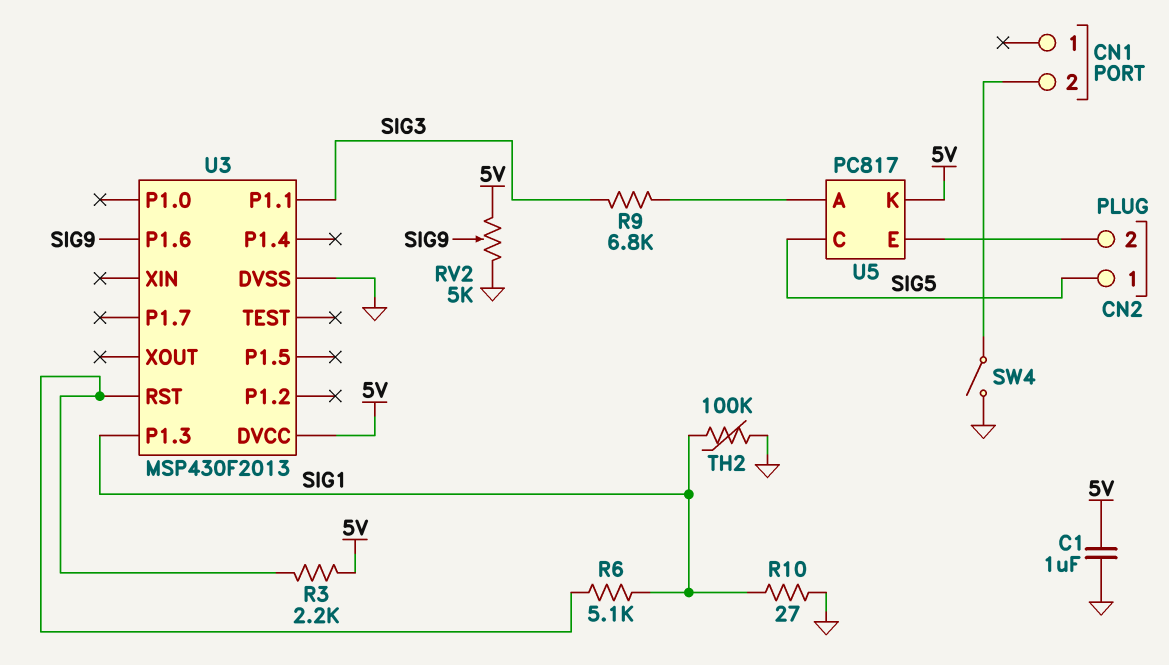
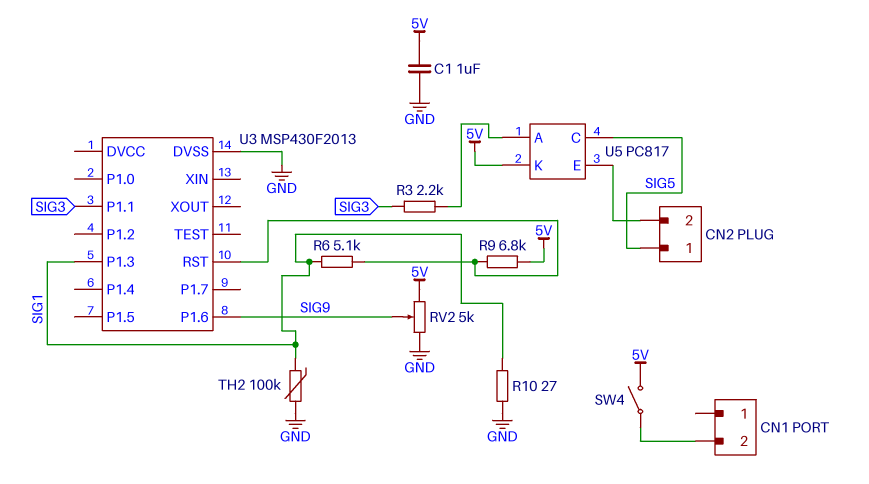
R3: 2.2k (5V, U3/RST) -> 2.2k (SIG3, U5/A)
R9: 6.8k (SIG3, U5/A) -> 6.8k (5V, U3/RST)
SW4: switch (CN1/2, GND) -> switch (5V, CN1/2)
U3 pin DVCC: 5V -> none

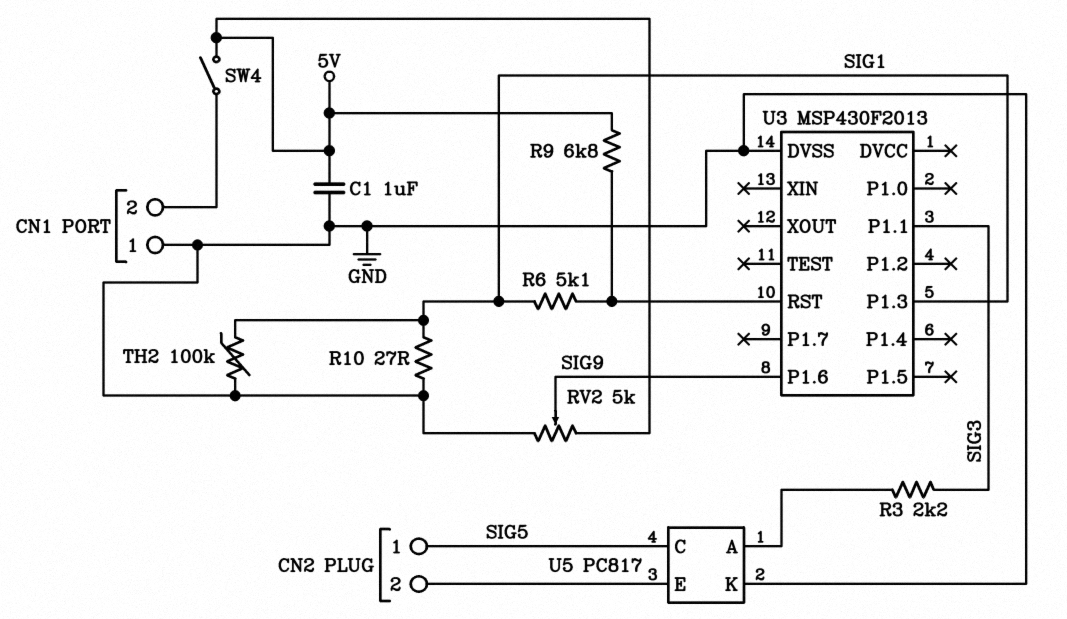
CN1 pin 1: none -> GND
U5 pin K: 5V -> GND

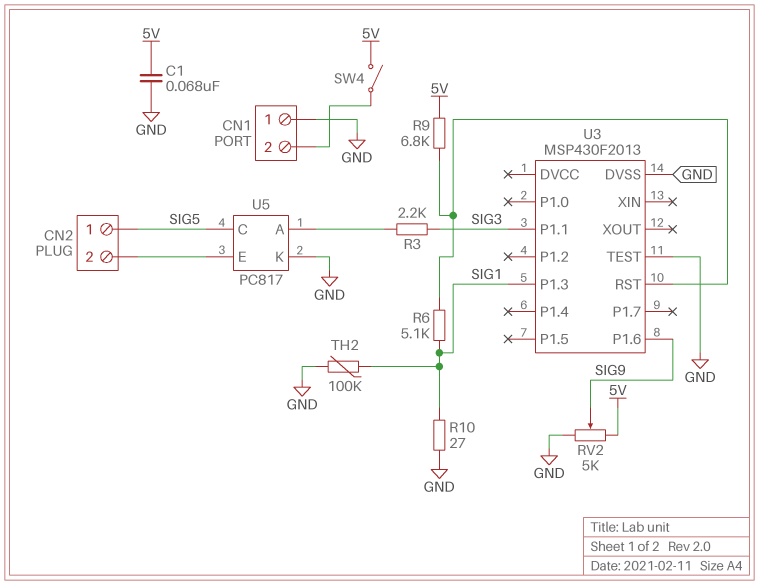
C1: 1uF (5V, GND) -> 68nF (5V, GND)
U3 pin TEST: none -> GND

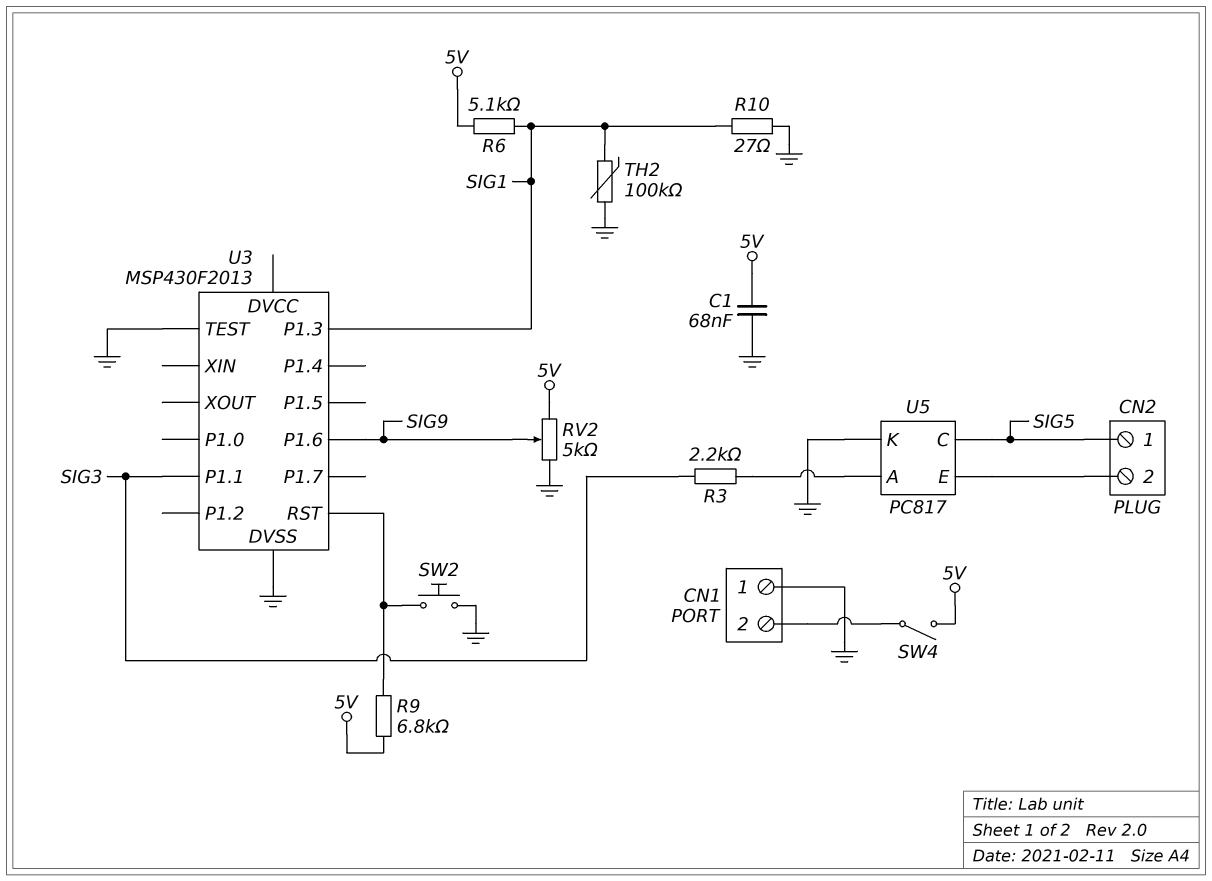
R6: 5.1k (SIG1, U3/RST) -> 5.1k (5V, SIG1)
SW2: none -> button (GND, U3/RST)

